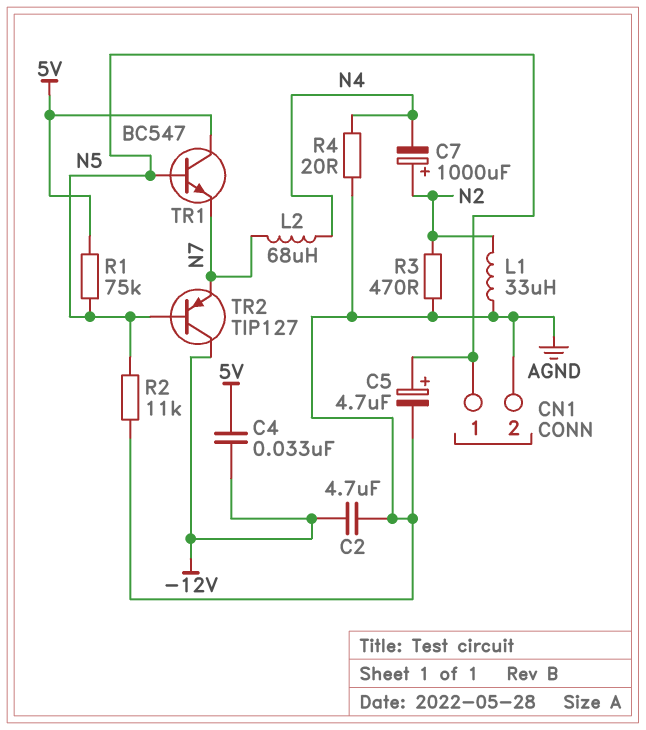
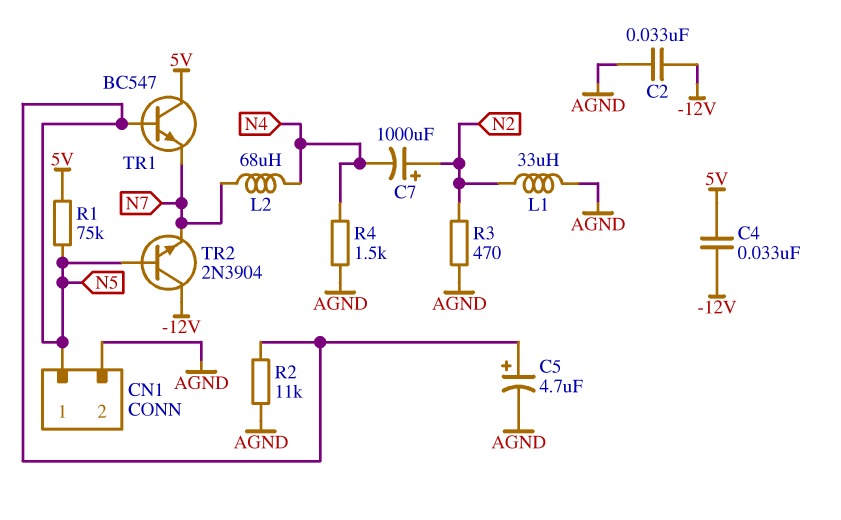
C2: 4.7uF (-12V, AGND) -> 33nF (-12V, AGND)
R4: 20 (AGND, N4) -> 1.5k (AGND, N4)
TR2: PNP TIP127 (B N5, C -12V, E N7) -> NPN 2N3904 (B N5, C -12V, E N7)

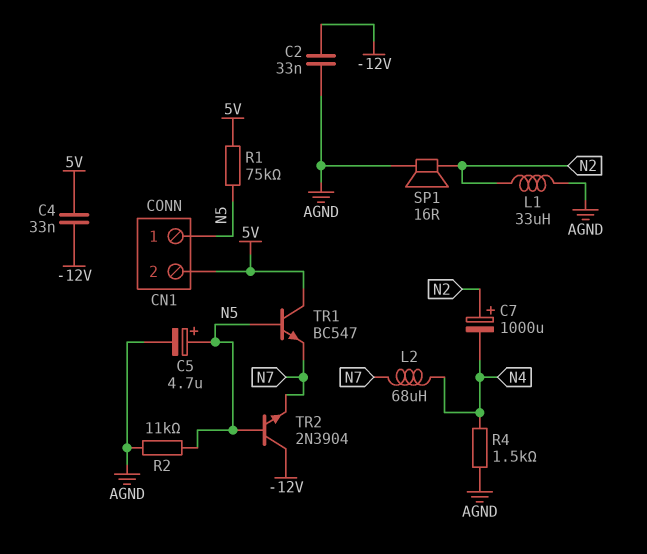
CN1 pin 2: AGND -> 5V
R3: 470 (AGND, N2) -> none
SP1: none -> speaker 16R (AGND, N2)

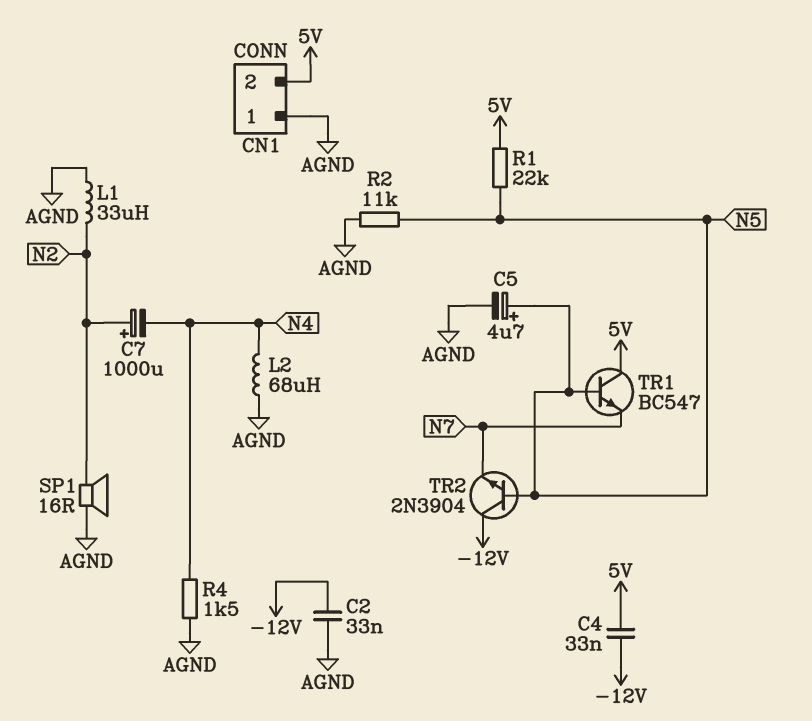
CN1 pin 1: N5 -> AGND
L2: 68uH (N4, N7) -> 68uH (AGND, N4)
R1: 75k (5V, N5) -> 22k (5V, N5)

